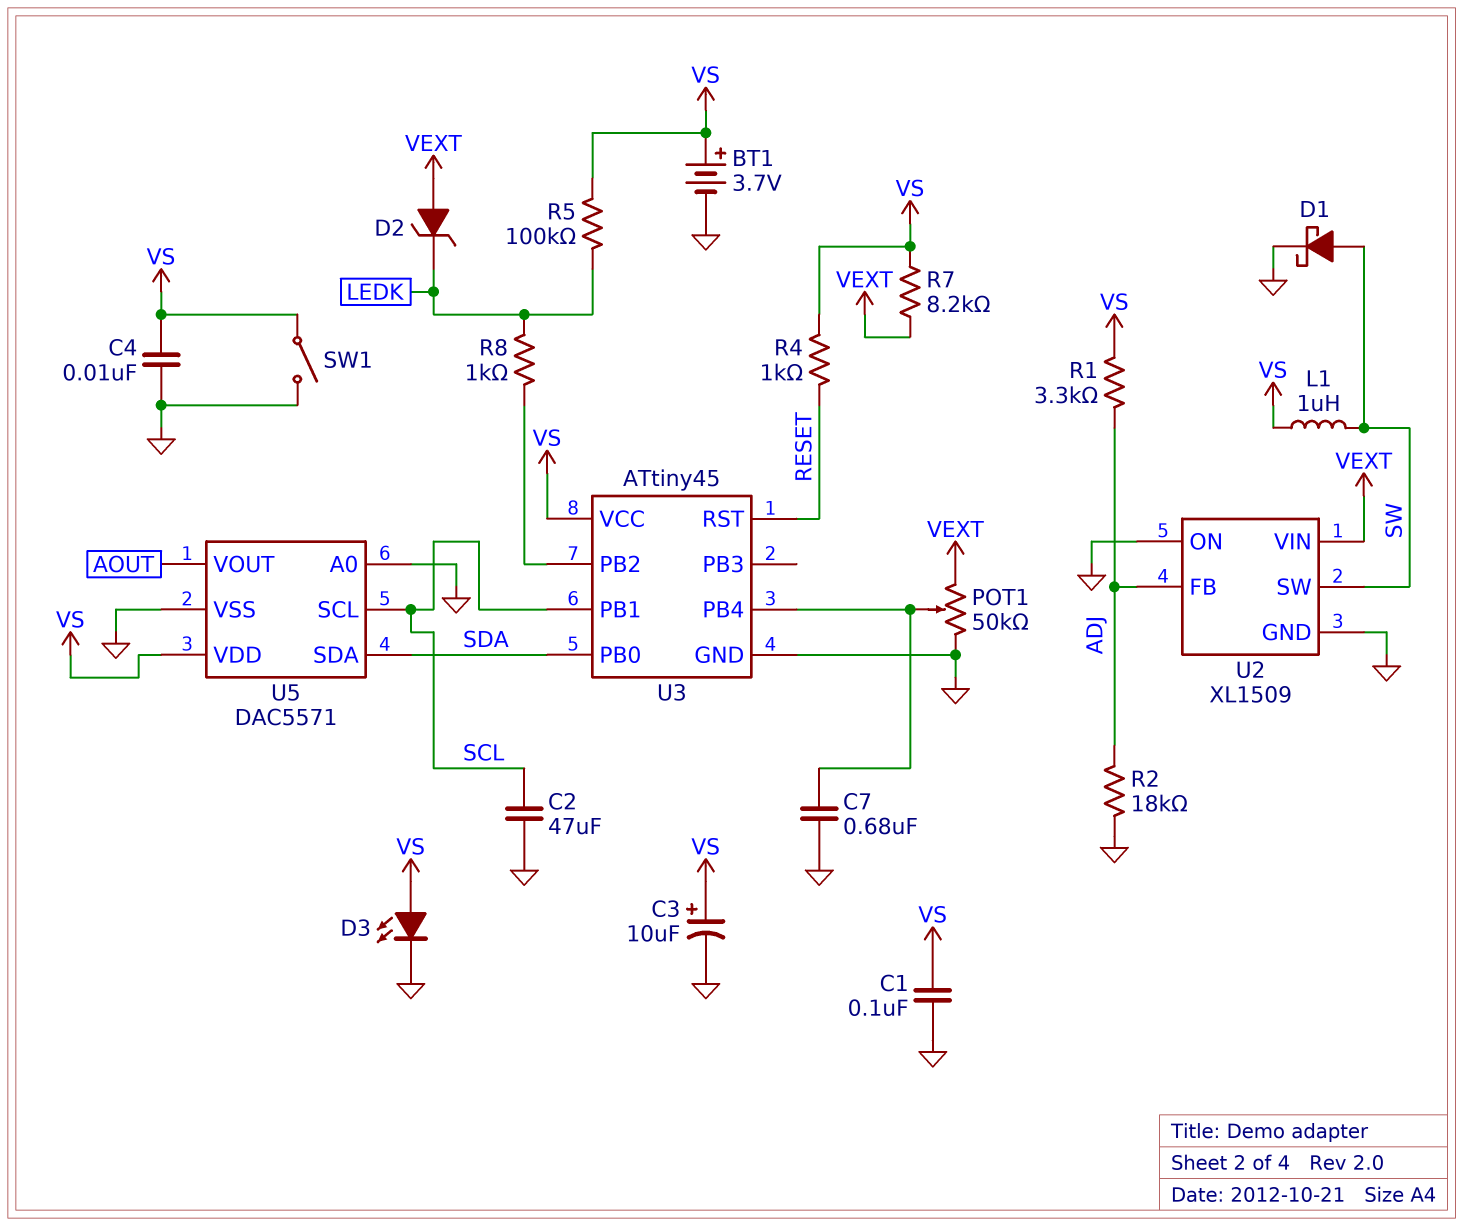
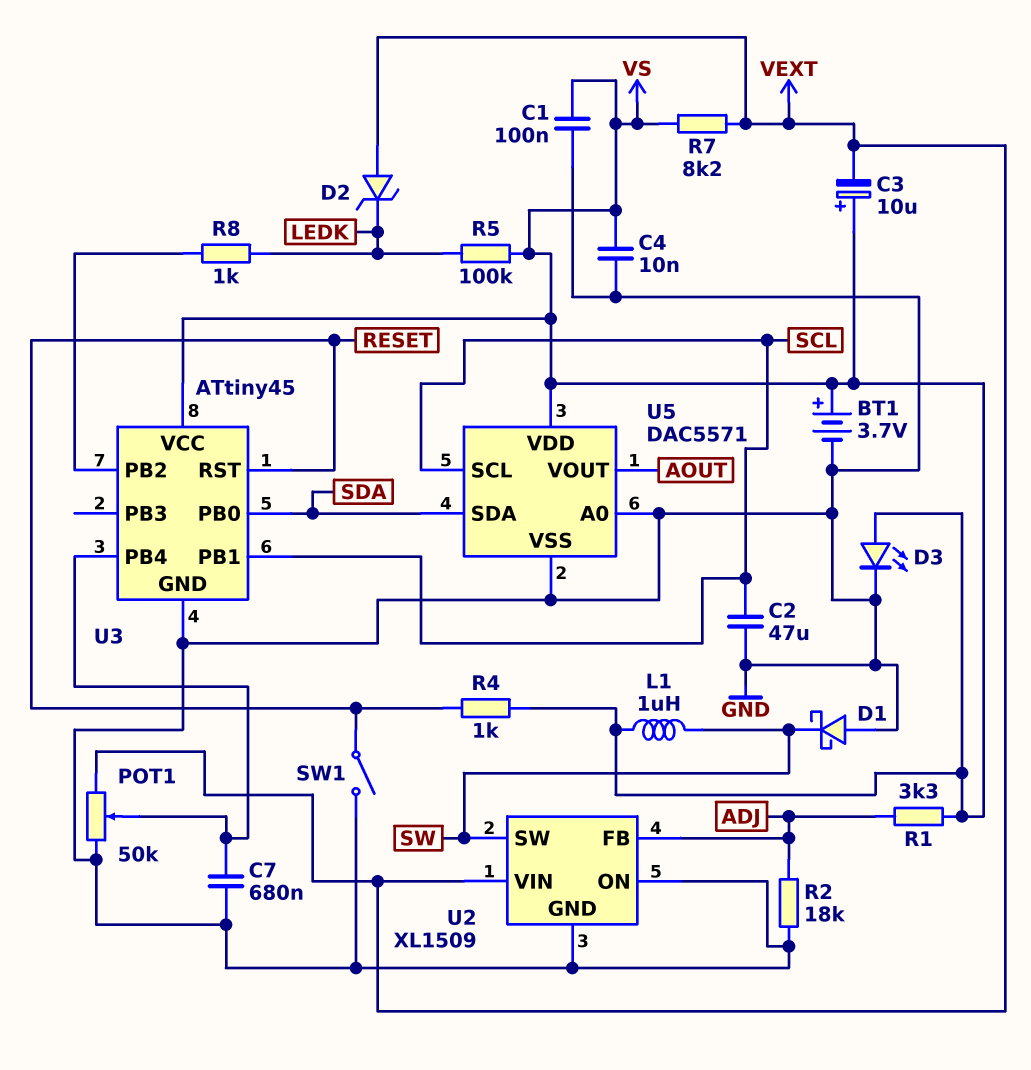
C3: 10uF (plus VS, minus GND) -> 10uF (plus VS, minus VEXT)
D1: schottky (A SW, K GND) -> schottky (A GND, K SW)
SW1: switch (GND, VS) -> switch (GND, RESET)

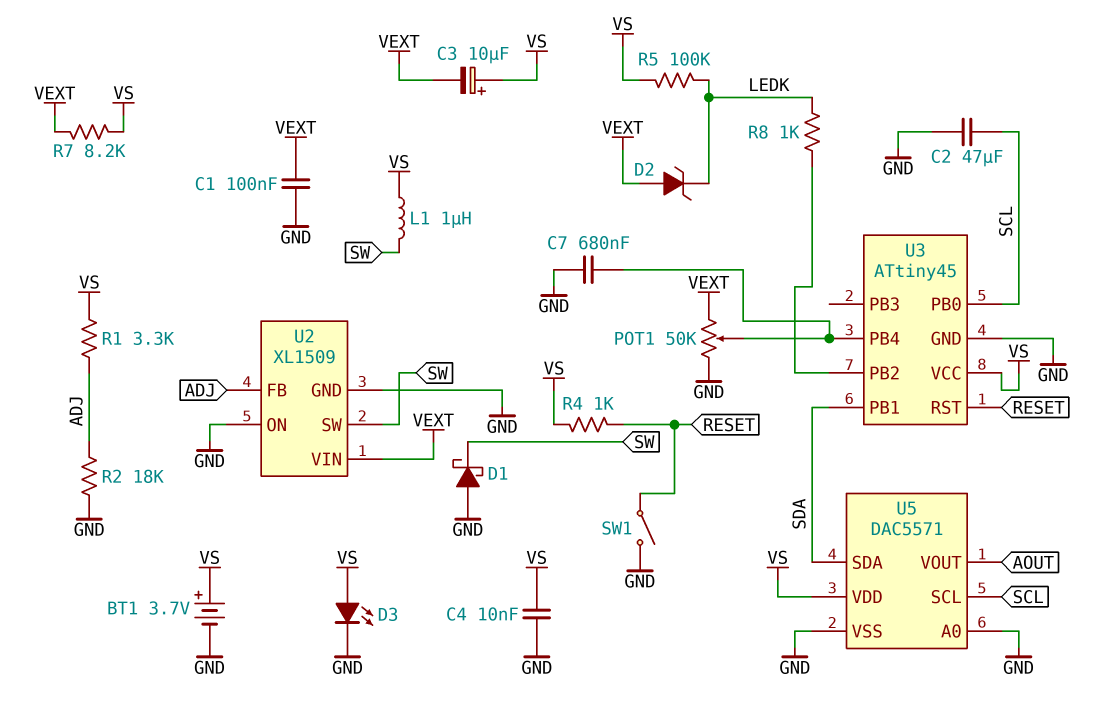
C1: 100nF (GND, VS) -> 100nF (GND, VEXT)
U3 pin PB0: SDA -> SCL
U3 pin PB1: SCL -> SDA

